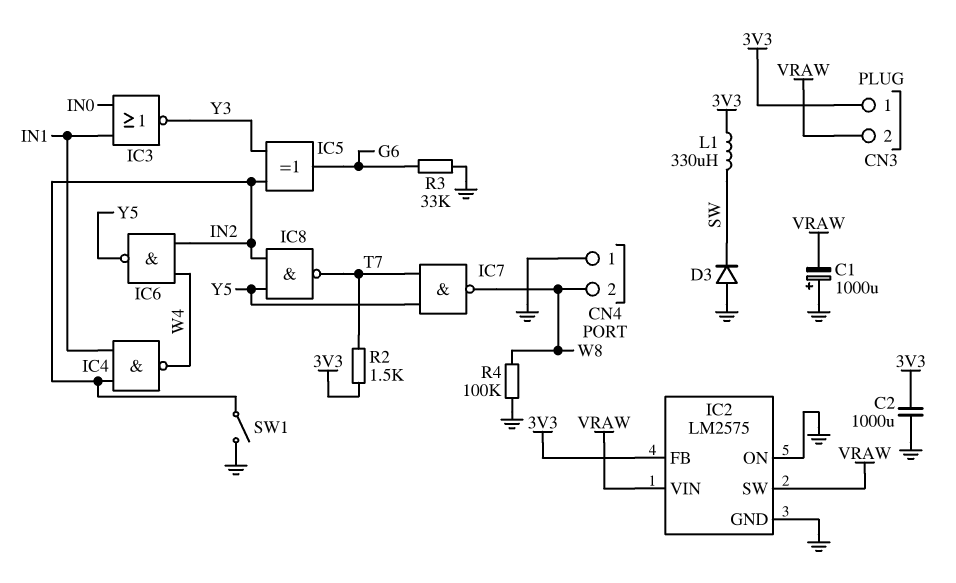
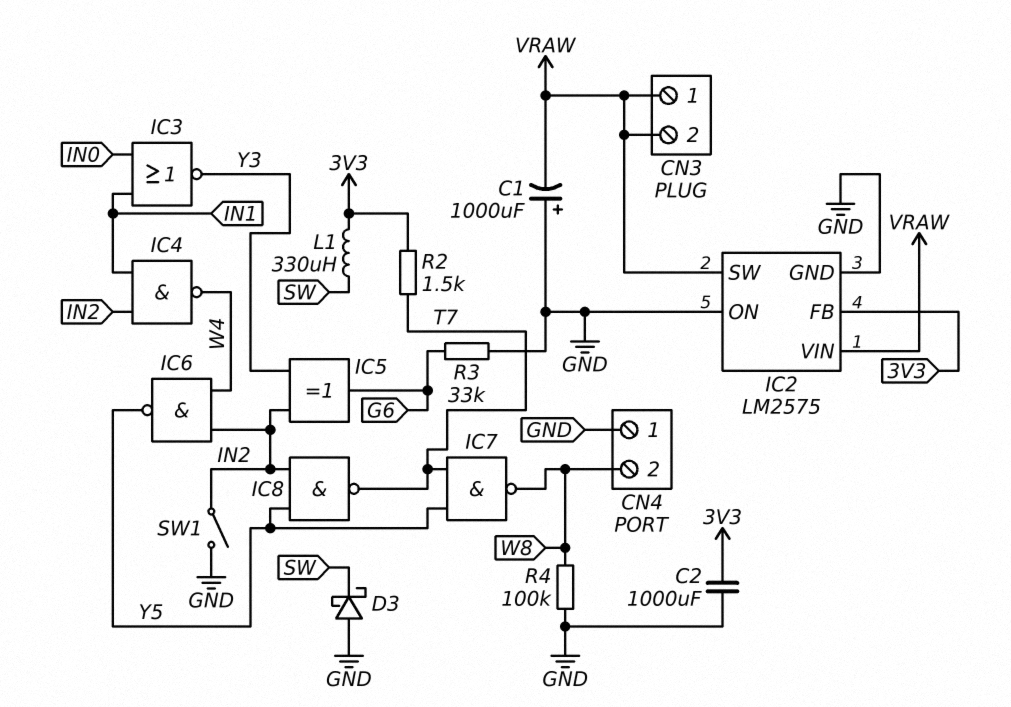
CN3 pin 1: 3V3 -> VRAW
D3: diode (A GND, K SW) -> schottky (A GND, K SW)

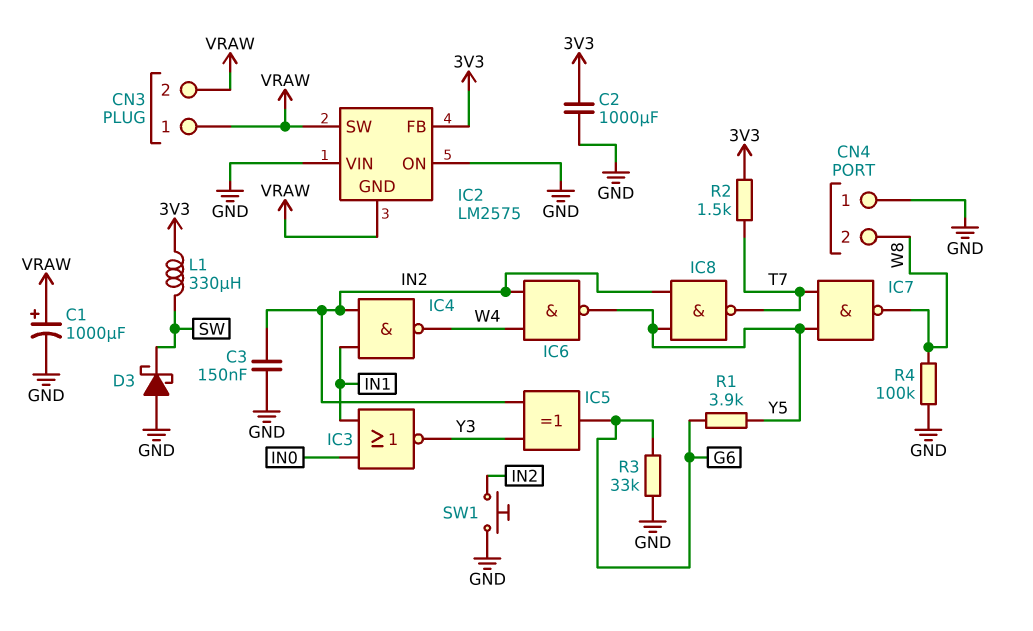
C1: 1000uF (plus GND, minus VRAW) -> 1000uF (plus VRAW, minus GND)
C3: none -> 150nF (GND, IN2)
IC2 pin GND: GND -> VRAW
IC2 pin VIN: VRAW -> GND
R1: none -> 3.9k (G6, Y5)
SW1: switch (GND, IN2) -> button (GND, IN2)

